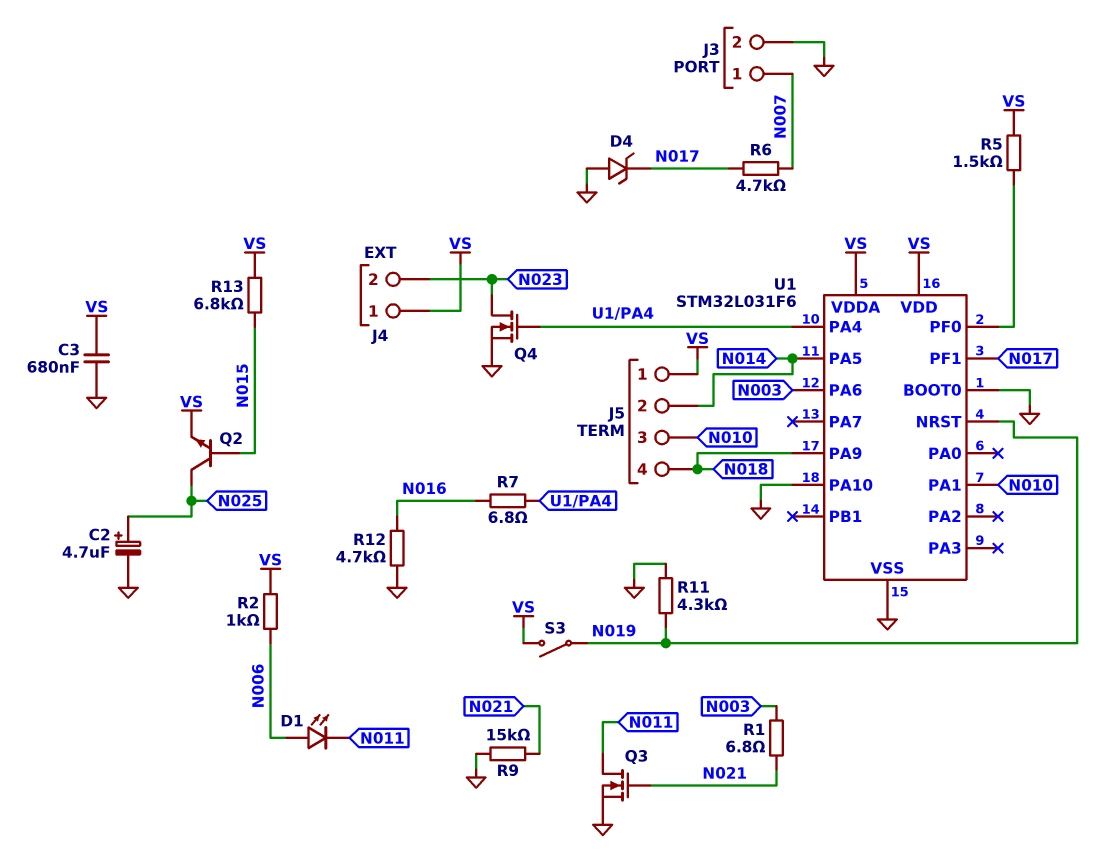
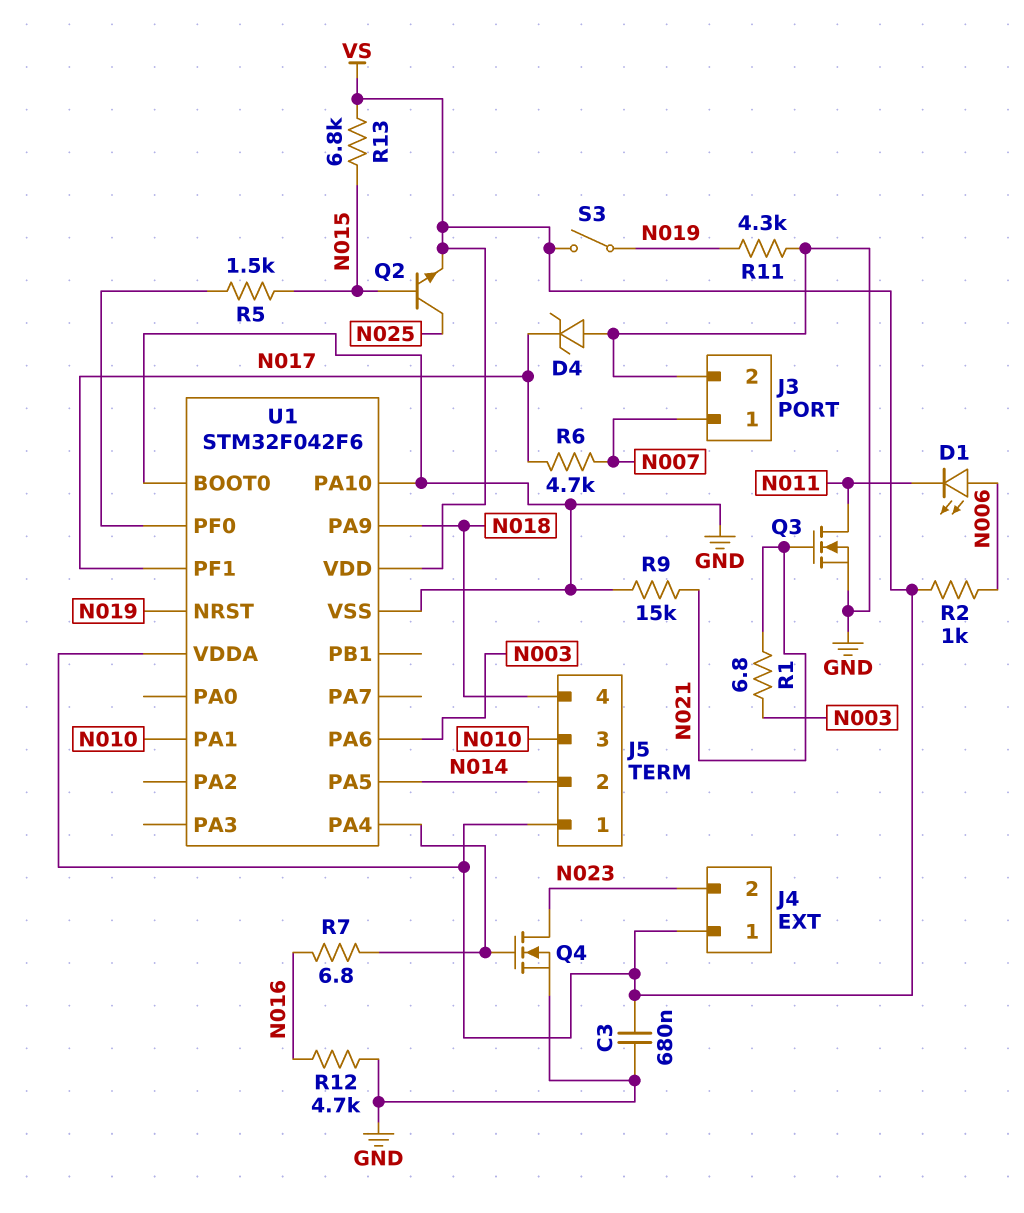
C2: 4.7uF (plus N025, minus GND) -> none
R5: 1.5k (U1/PF0, VS) -> 1.5k (N015, U1/PF0)
U1: STM32L031F6 -> STM32F042F6

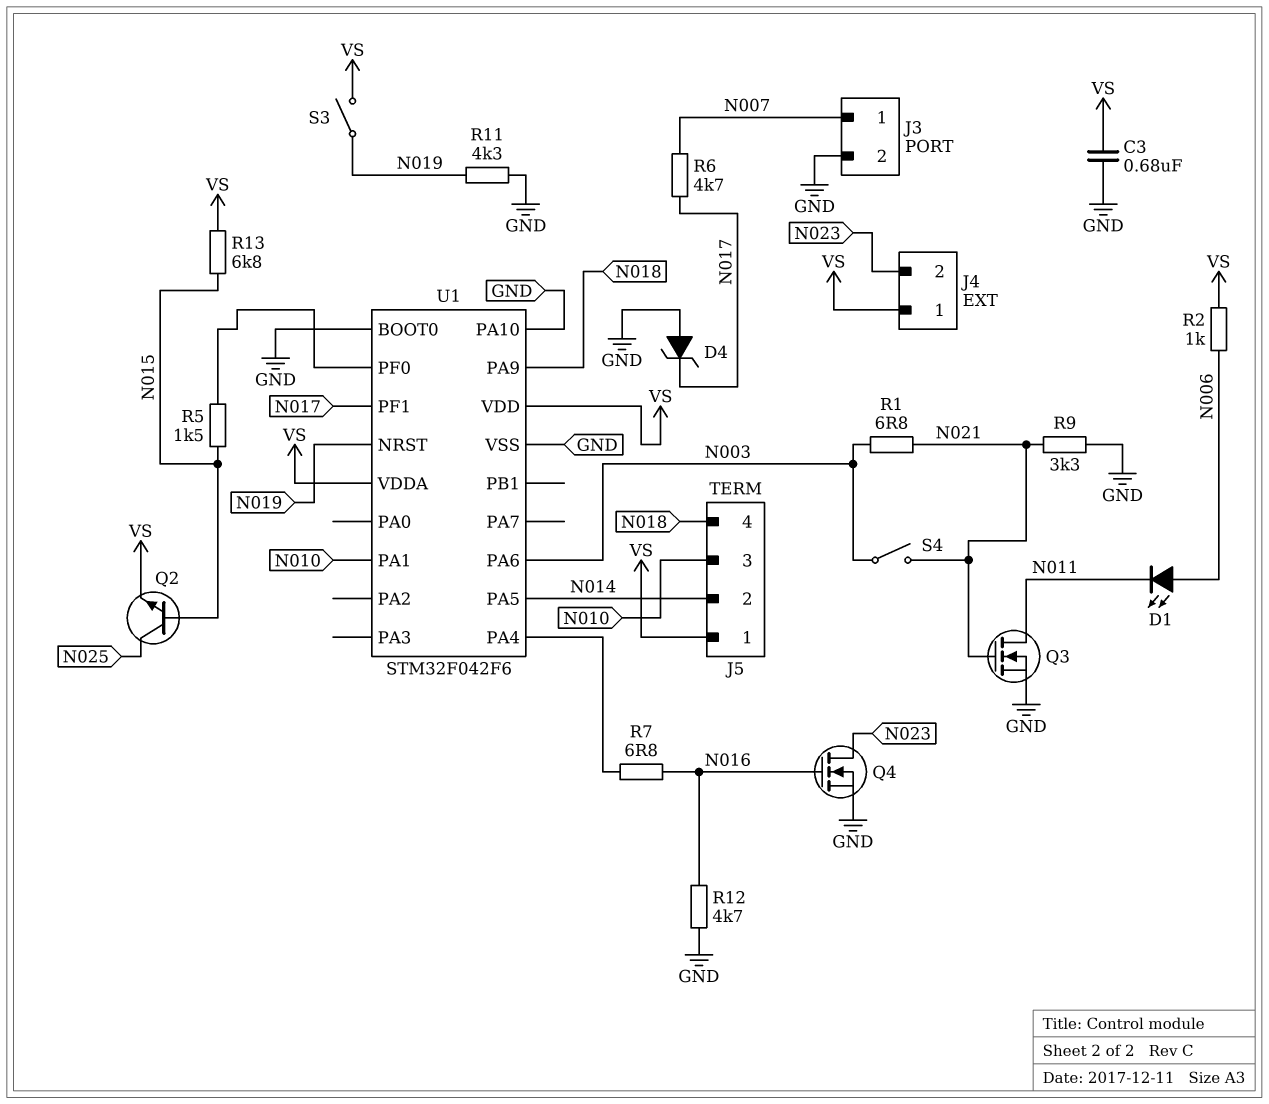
Q4: NMOS (G U1/PA4, D N023, S GND) -> NMOS (G N016, D N023, S GND)
R9: 15k (GND, N021) -> 3.3k (GND, N021)
S4: none -> switch (N003, N021)

